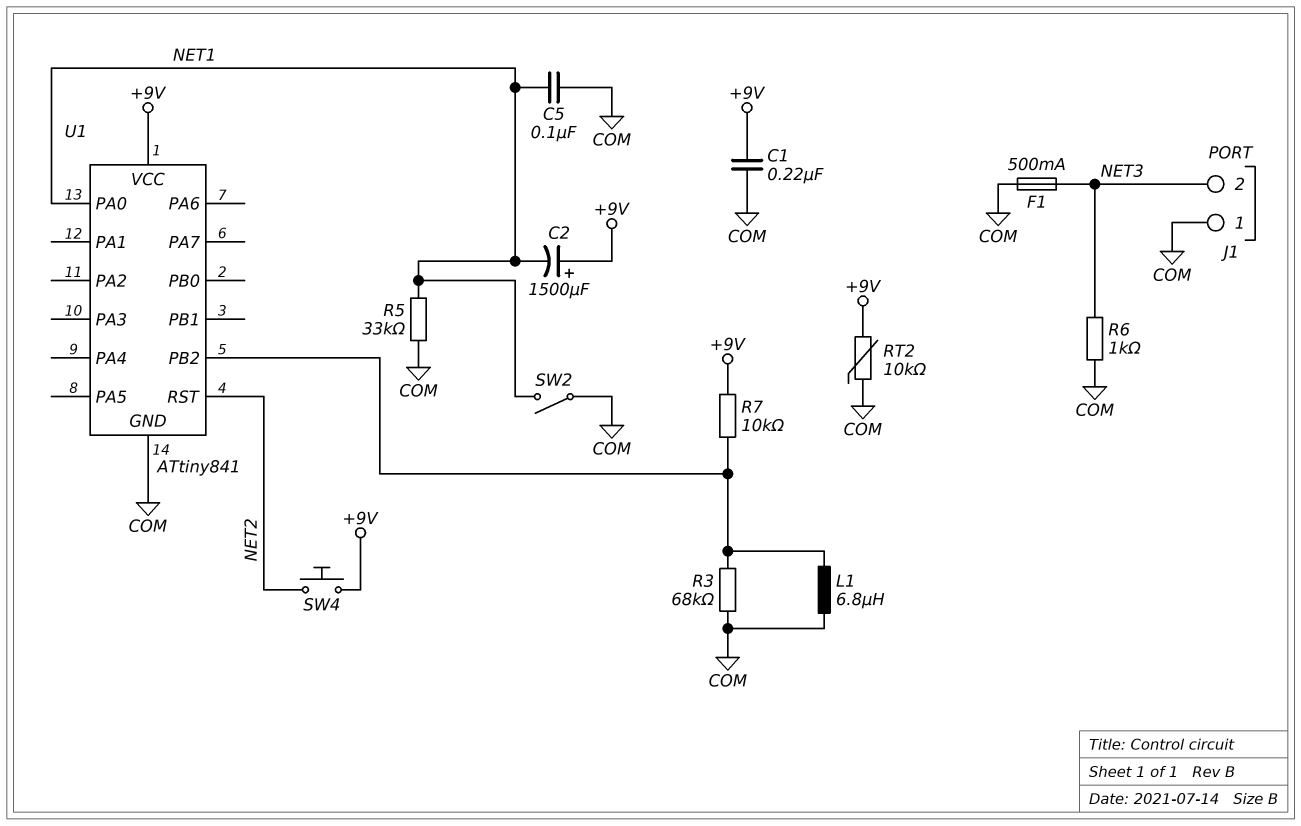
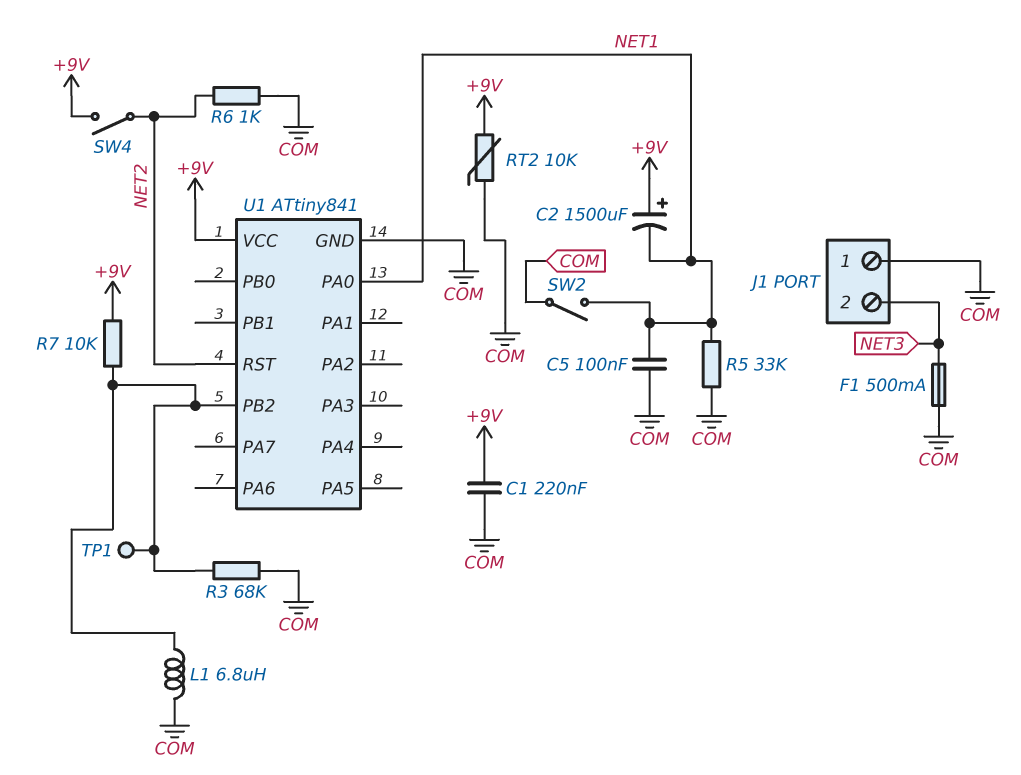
R6: 1k (COM, NET3) -> 1k (COM, NET2)
SW4: button (+9V, NET2) -> switch (+9V, NET2)
TP1: none -> test point (U1/PB2)

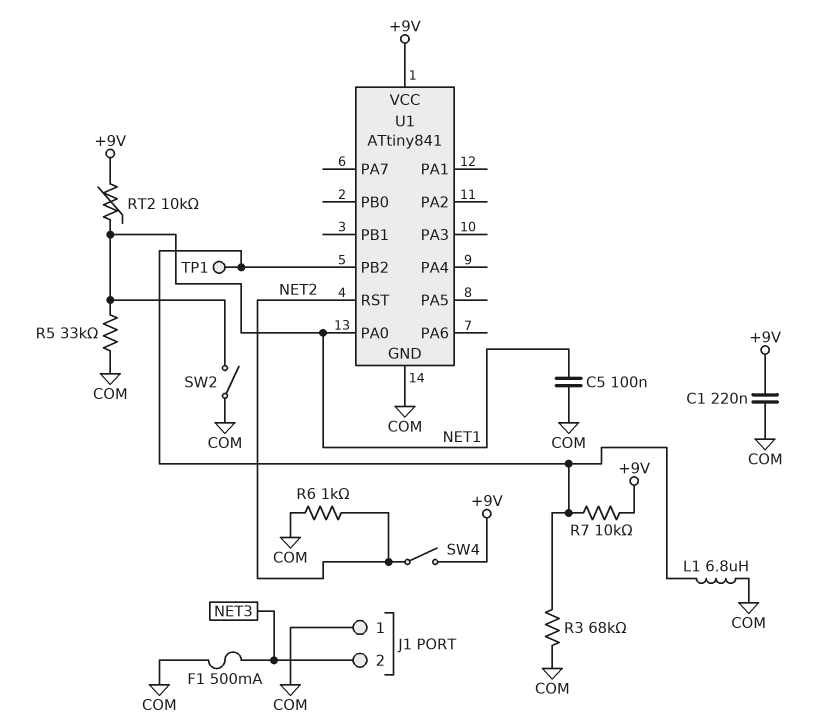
C2: 1500uF (plus +9V, minus NET1) -> none
RT2: 10k (+9V, COM) -> 10k (+9V, NET1)

